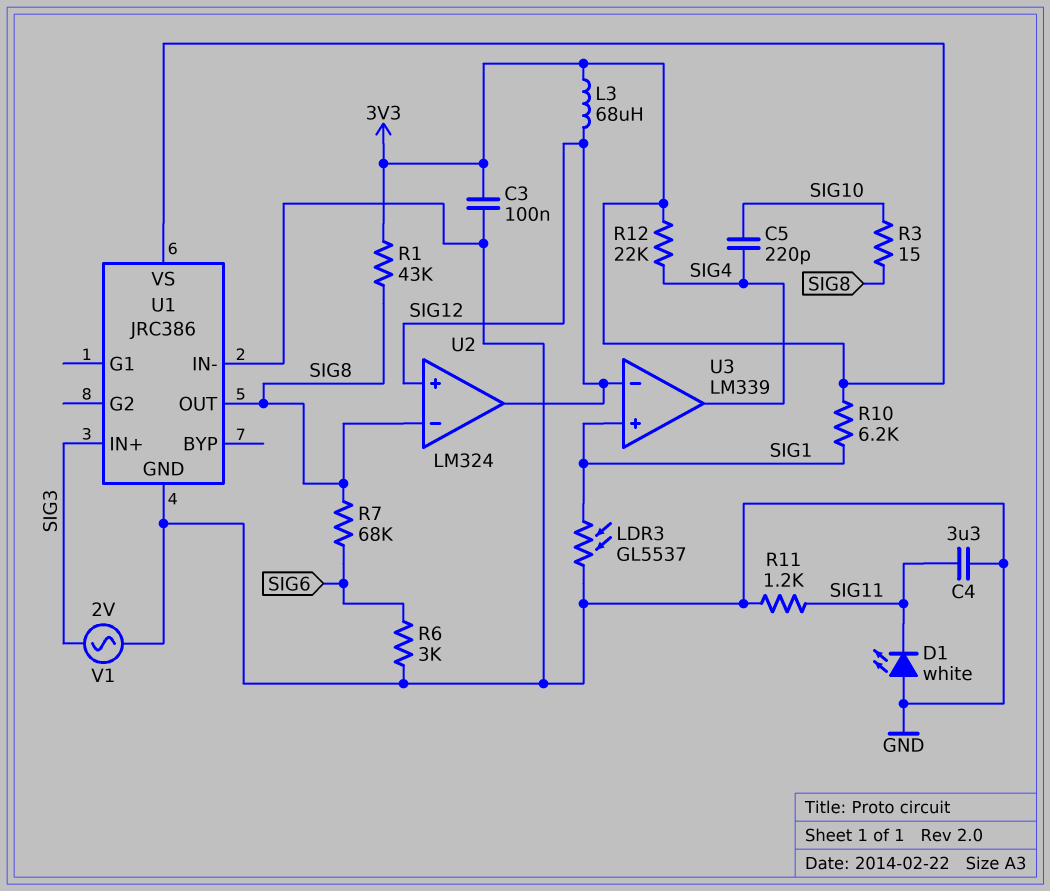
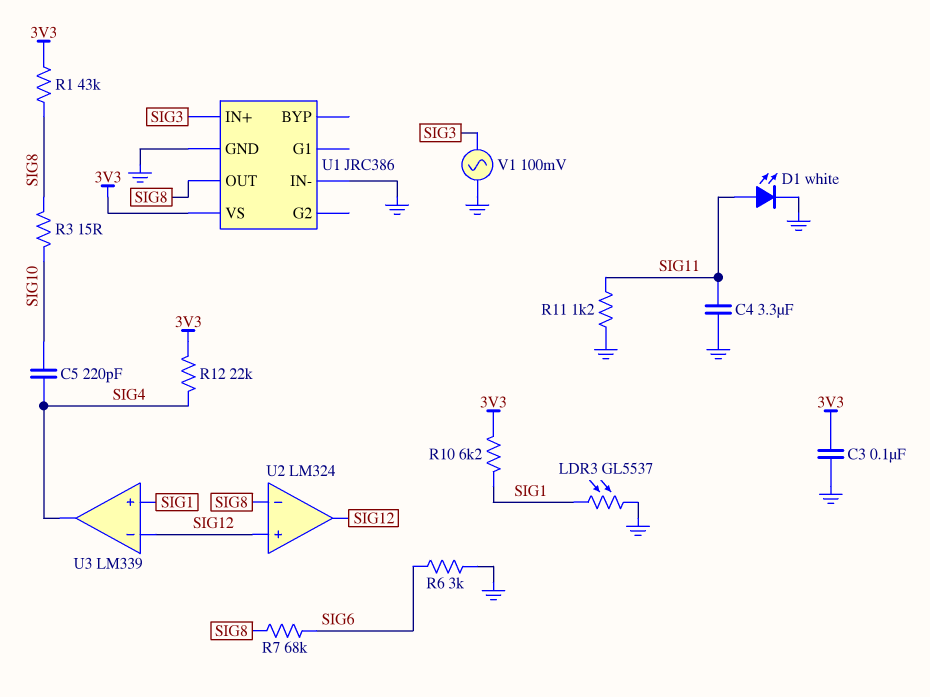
D1: LED white (A GND, K SIG11) -> LED white (A SIG11, K GND)
L3: 68uH (3V3, SIG12) -> none
V1: AC 2V (GND, SIG3) -> AC 100mV (GND, SIG3)

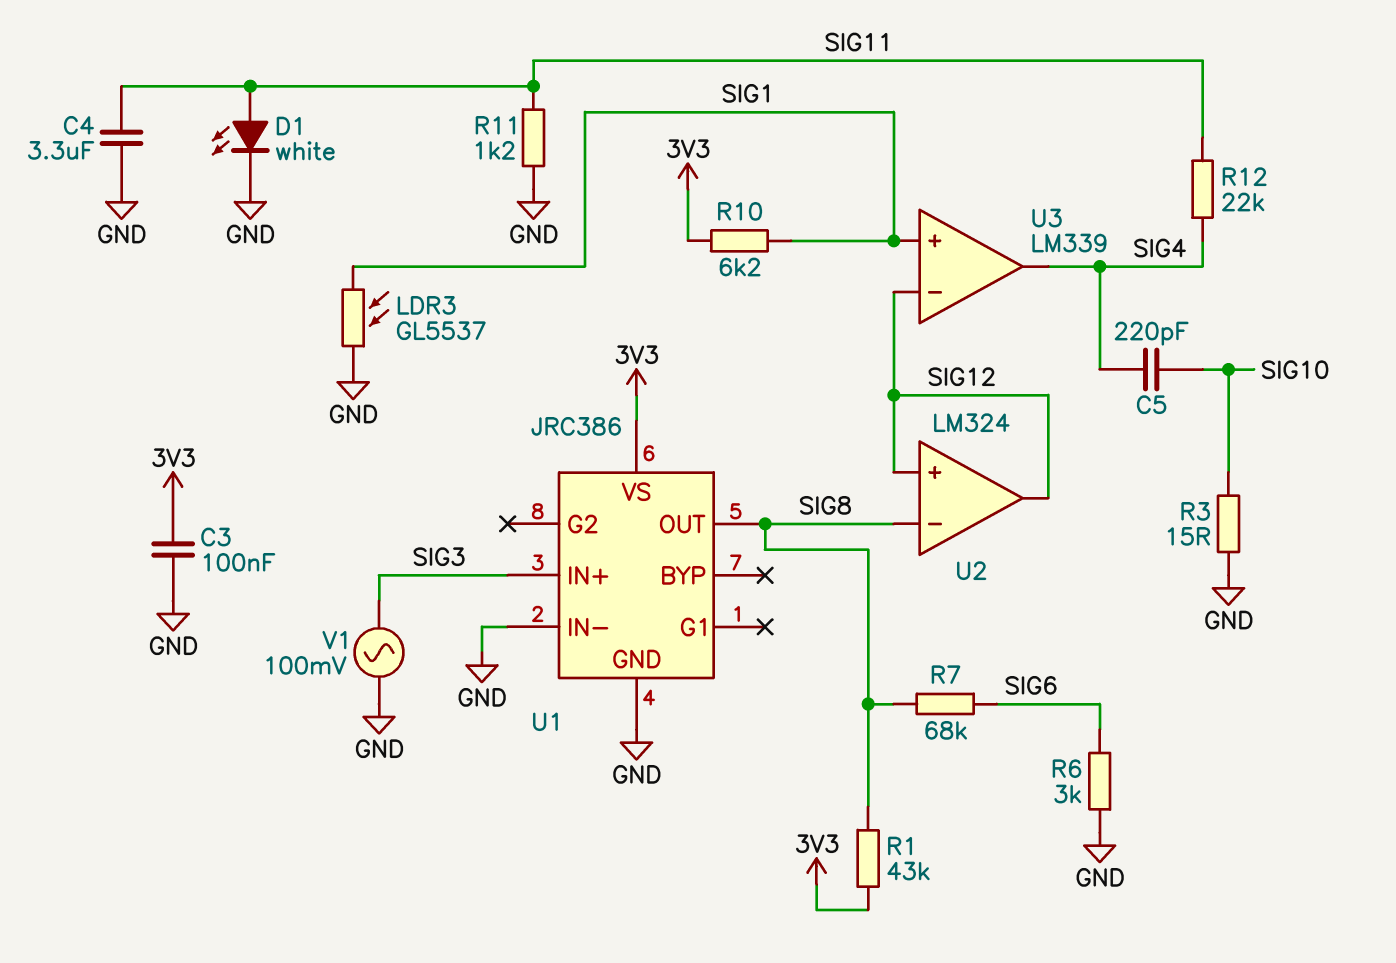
R3: 15 (SIG8, SIG10) -> 15 (GND, SIG10)
R12: 22k (3V3, SIG4) -> 22k (SIG4, SIG11)

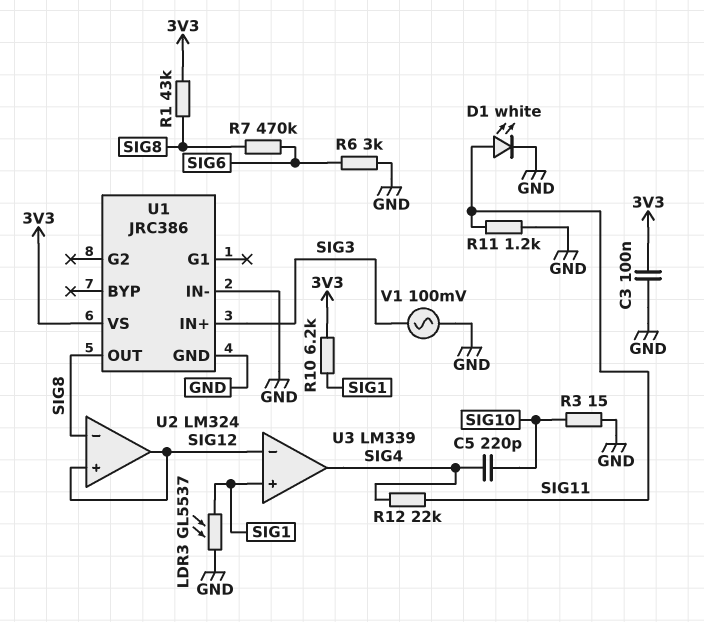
C4: 3.3uF (GND, SIG11) -> none
R7: 68k (SIG6, SIG8) -> 470k (SIG6, SIG8)

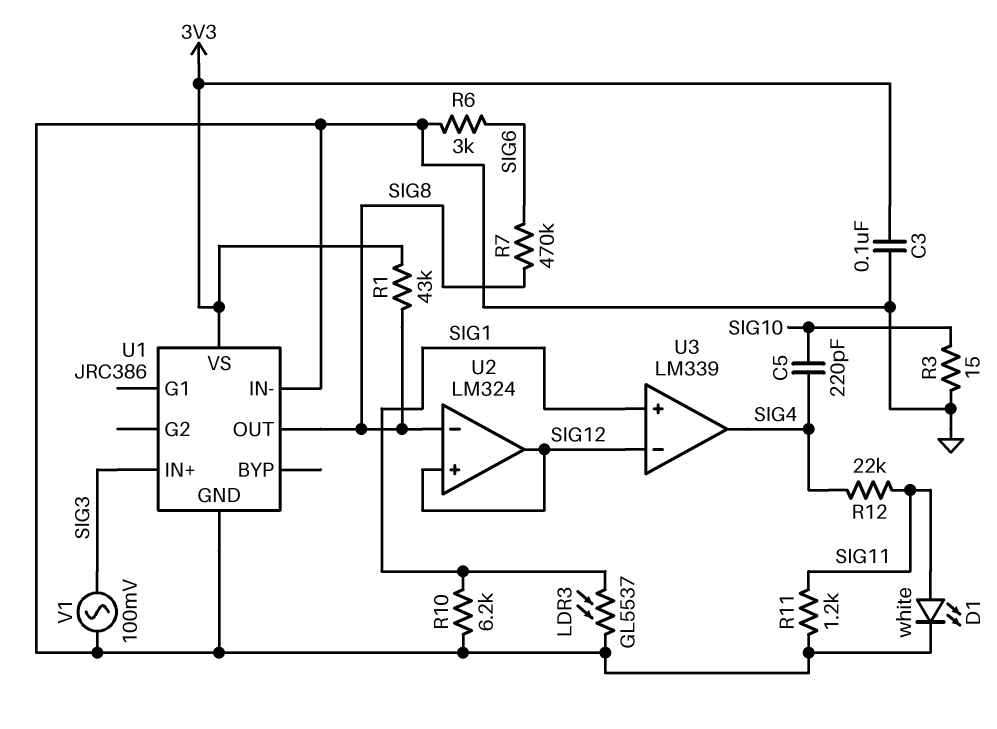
R10: 6.2k (3V3, SIG1) -> 6.2k (GND, SIG1)

